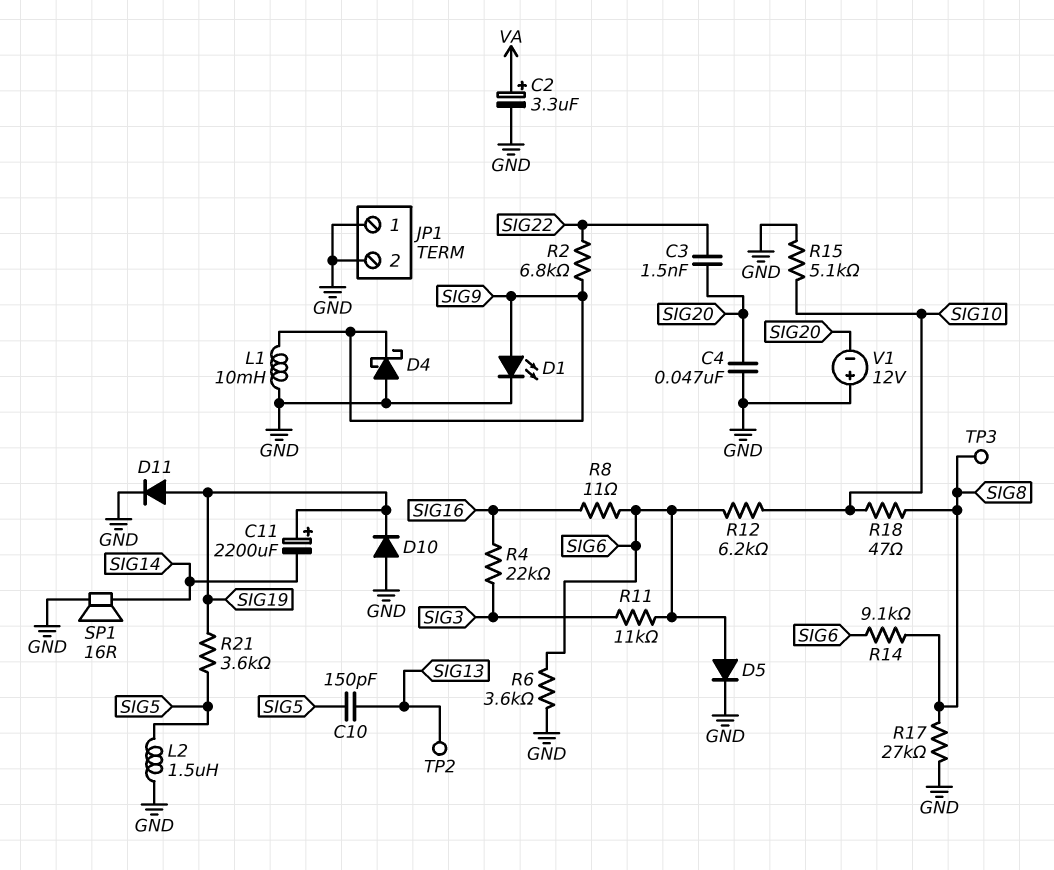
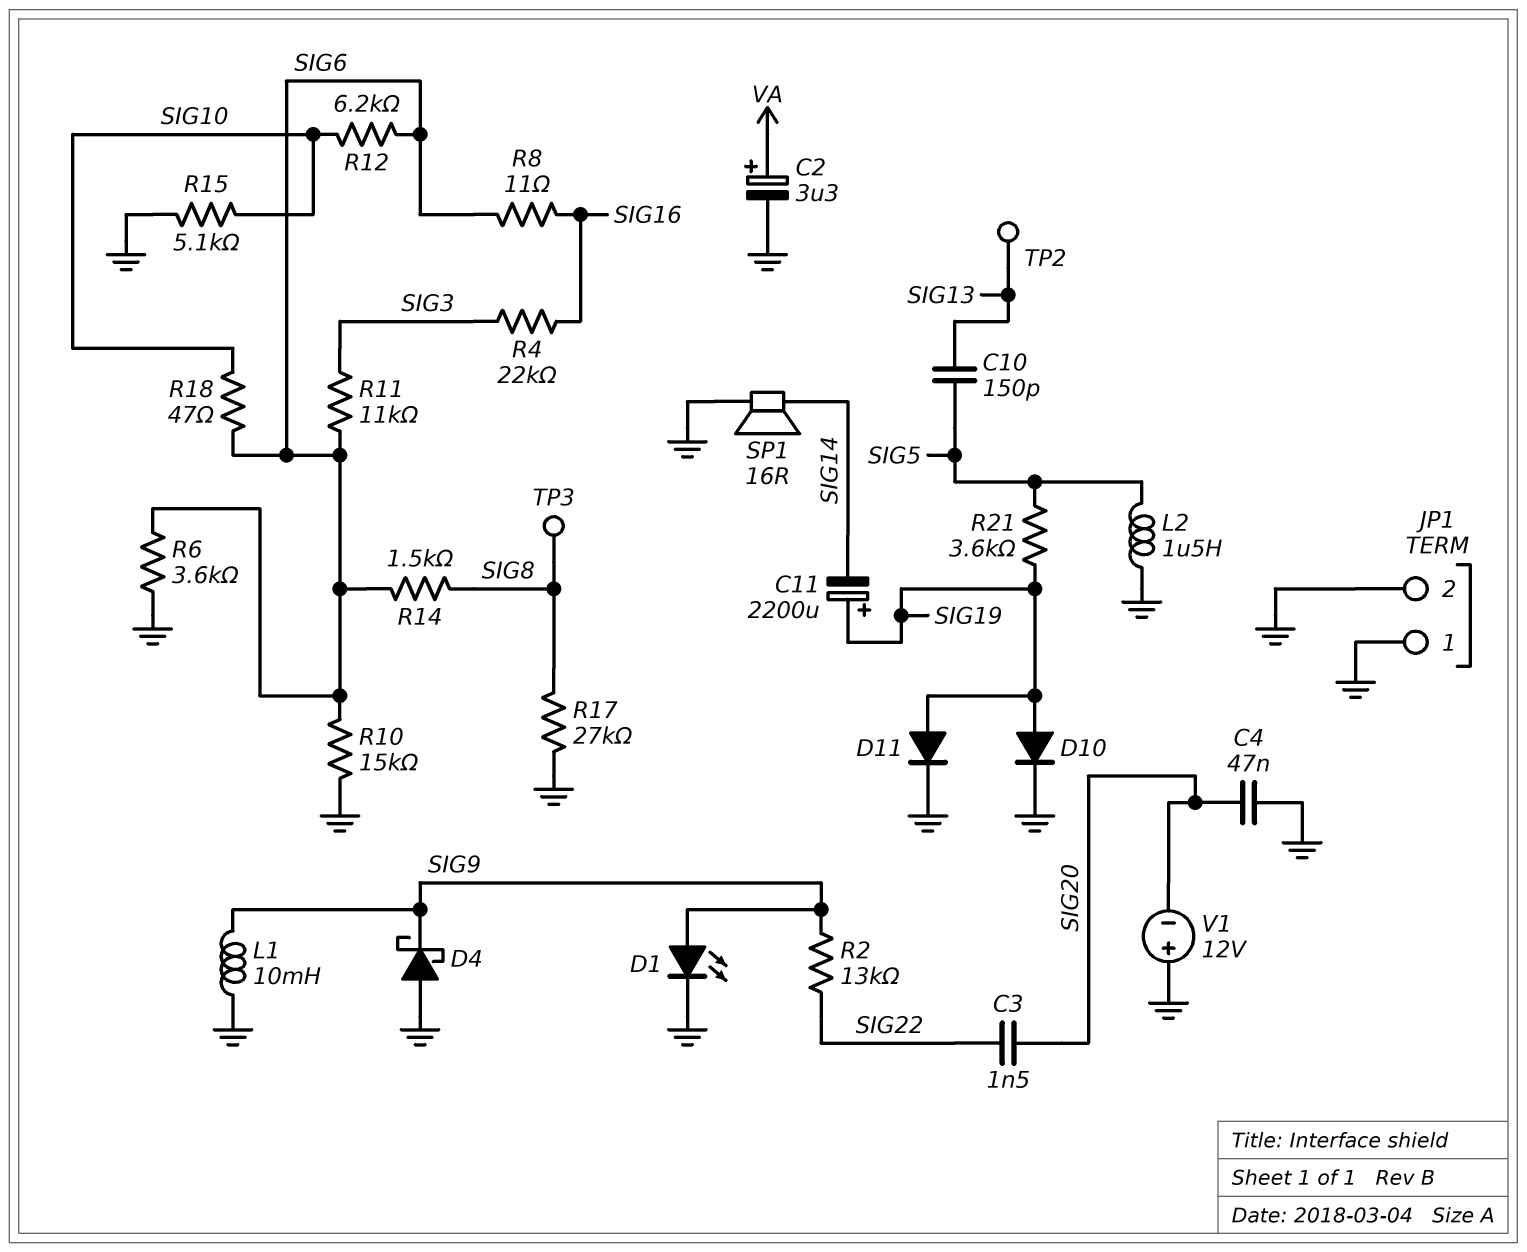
D5: diode (A SIG6, K GND) -> none
D10: diode (A GND, K SIG19) -> diode (A SIG19, K GND)
R2: 6.8k (SIG9, SIG22) -> 13k (SIG9, SIG22)
R10: none -> 15k (GND, SIG6)
R14: 9.1k (SIG6, SIG8) -> 1.5k (SIG6, SIG8)
R18: 47 (SIG8, SIG10) -> 47 (SIG6, SIG10)

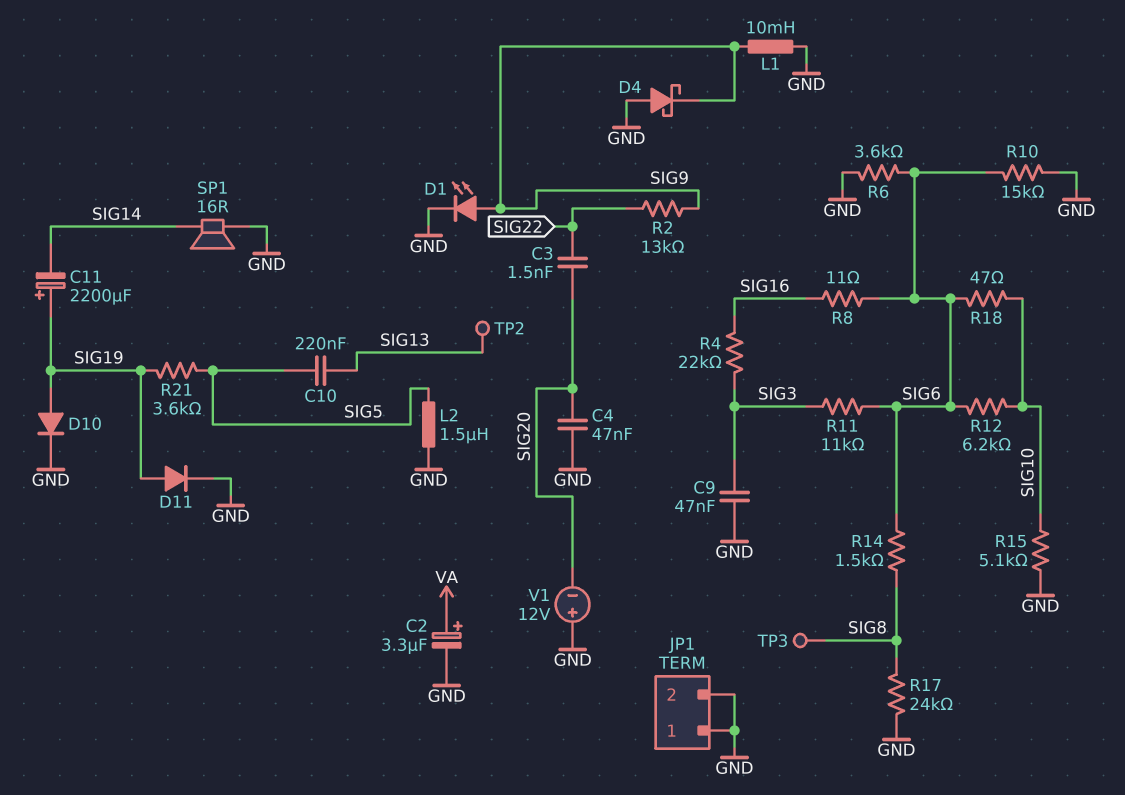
C9: none -> 47nF (GND, SIG3)
C10: 150pF (SIG5, SIG13) -> 220nF (SIG5, SIG13)
R17: 27k (GND, SIG8) -> 24k (GND, SIG8)

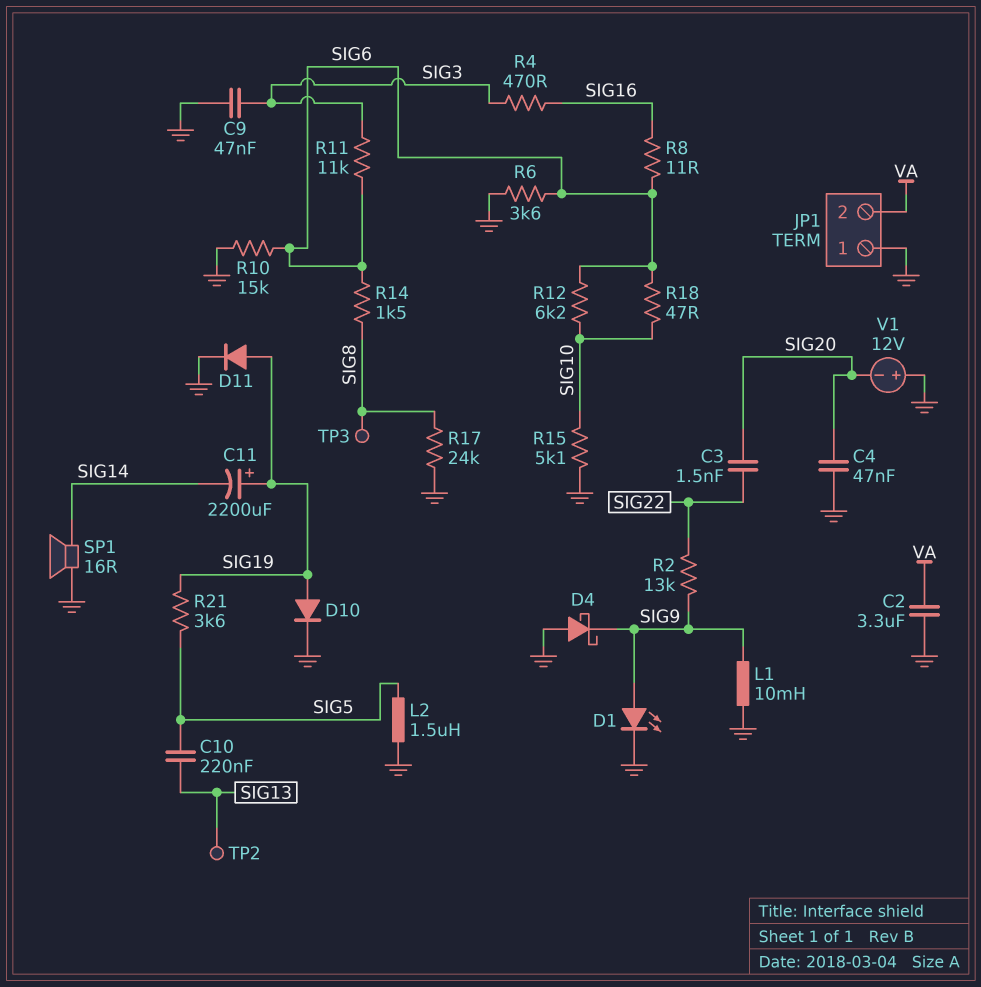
C2: 3.3uF (plus VA, minus GND) -> 3.3uF (GND, VA)
JP1 pin 2: GND -> VA
R4: 22k (SIG3, SIG16) -> 470 (SIG3, SIG16)

